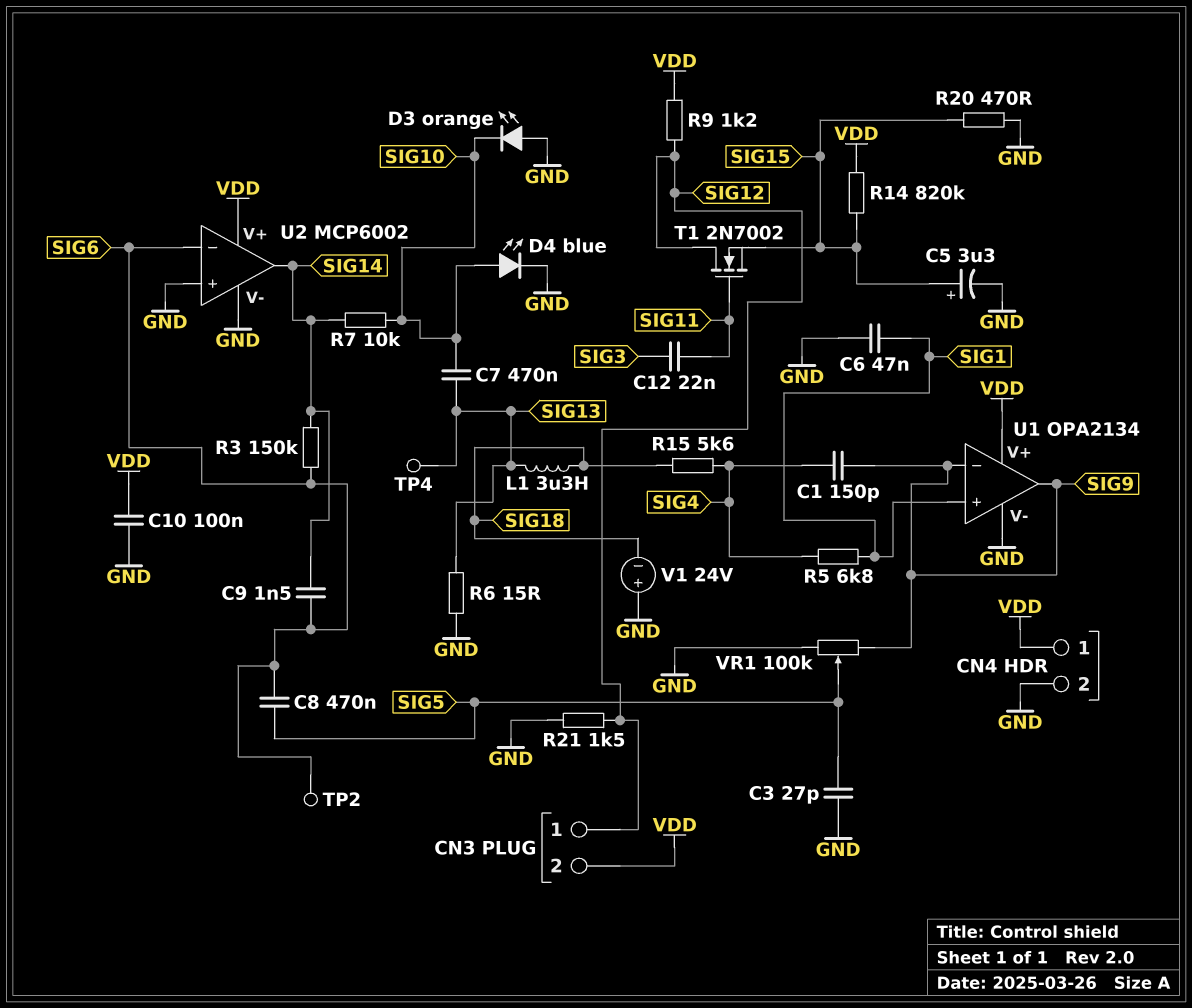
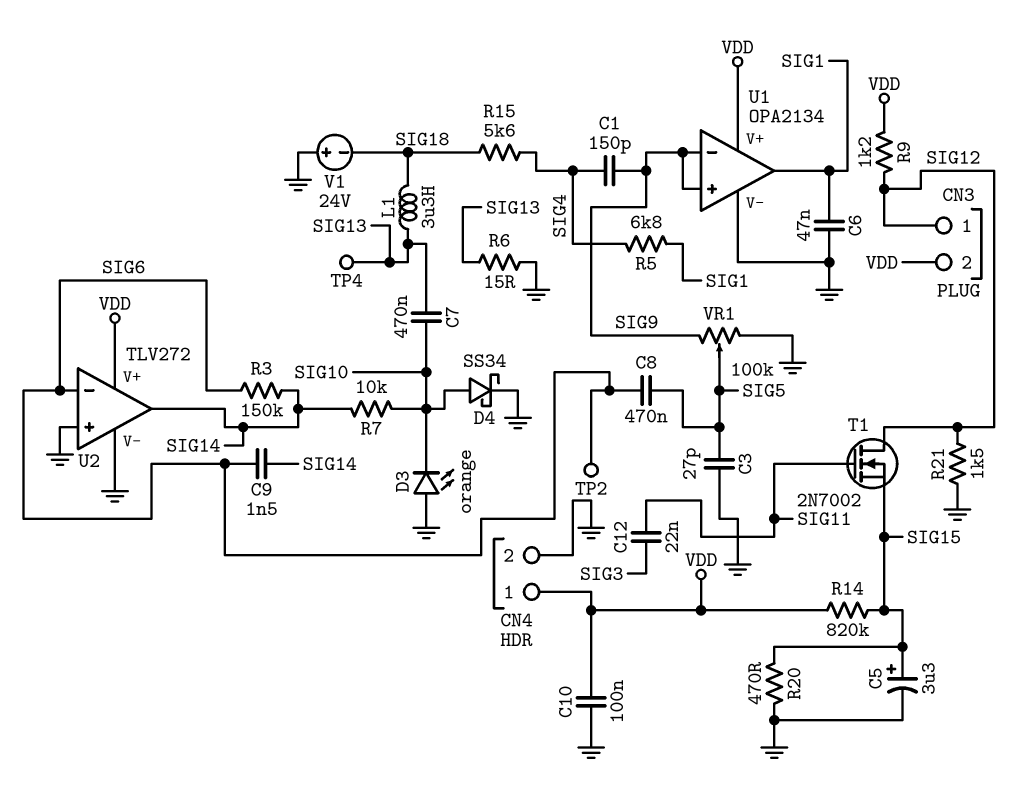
D4: LED blue (A SIG10, K GND) -> schottky SS34 (A SIG10, K GND)
U1 pin in+: SIG1 -> SIG9
U1 pin out: SIG9 -> SIG1
U2: MCP6002 -> TLV272

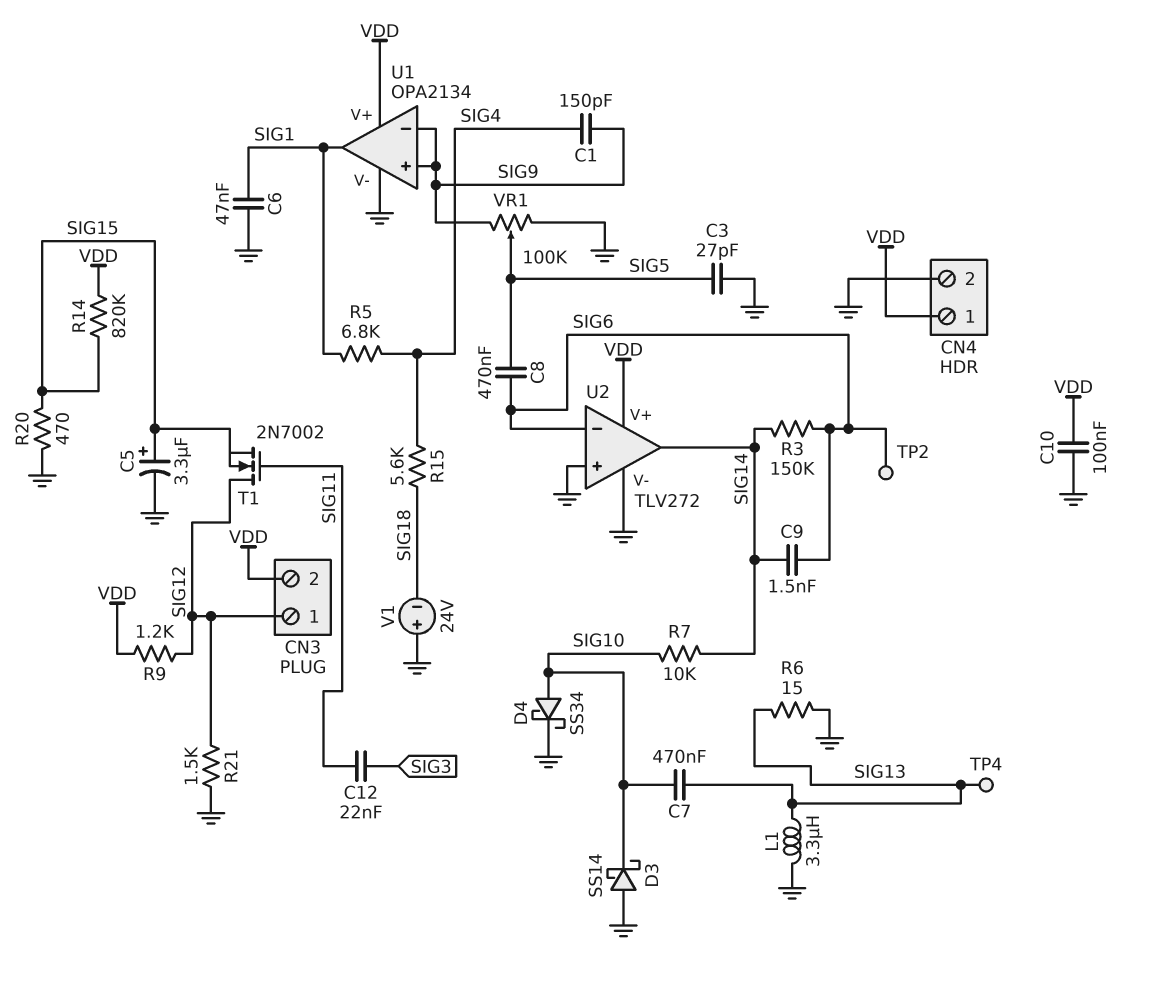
D3: LED orange (A GND, K SIG10) -> schottky SS14 (A GND, K SIG10)
L1: 3.3uH (SIG13, SIG18) -> 3.3uH (GND, SIG13)

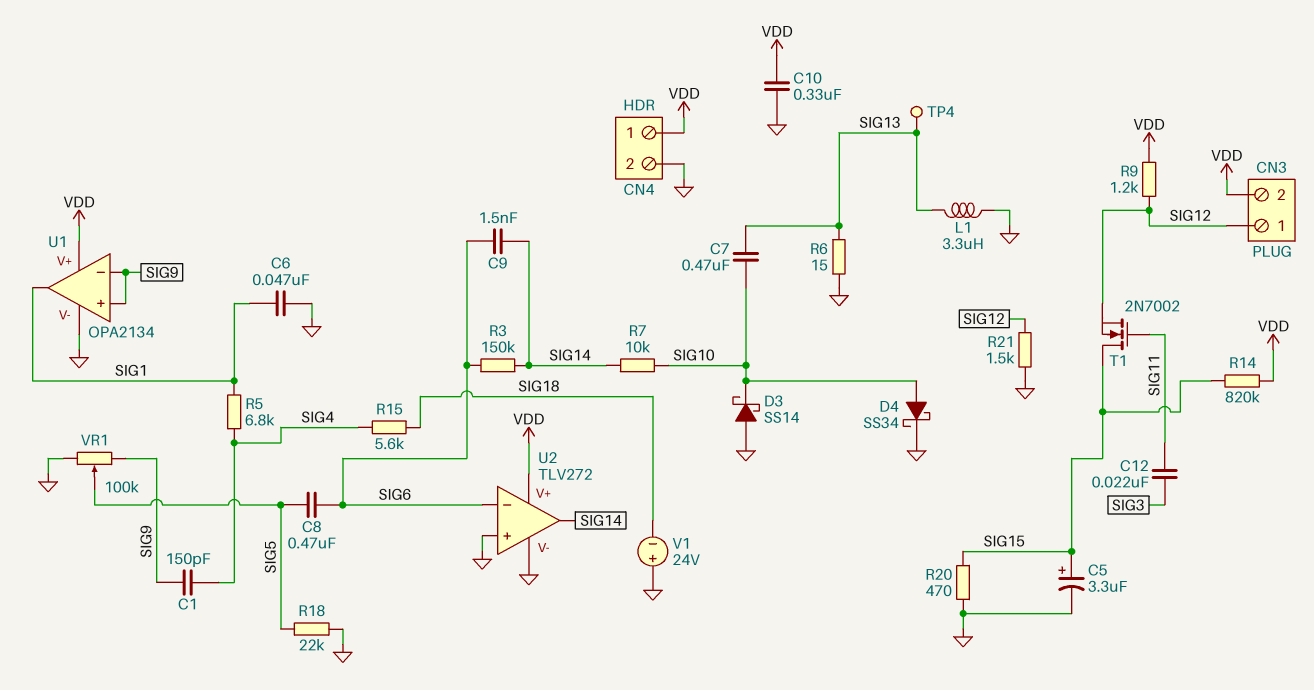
C3: 27pF (GND, SIG5) -> none
C10: 100nF (GND, VDD) -> 330nF (GND, VDD)
R18: none -> 22k (GND, SIG5)
T1: NMOS 2N7002 (G SIG11, D SIG12, S SIG15) -> NMOS 2N7002 (G SIG11, D SIG15, S SIG12)
TP2: test point (SIG6) -> none

